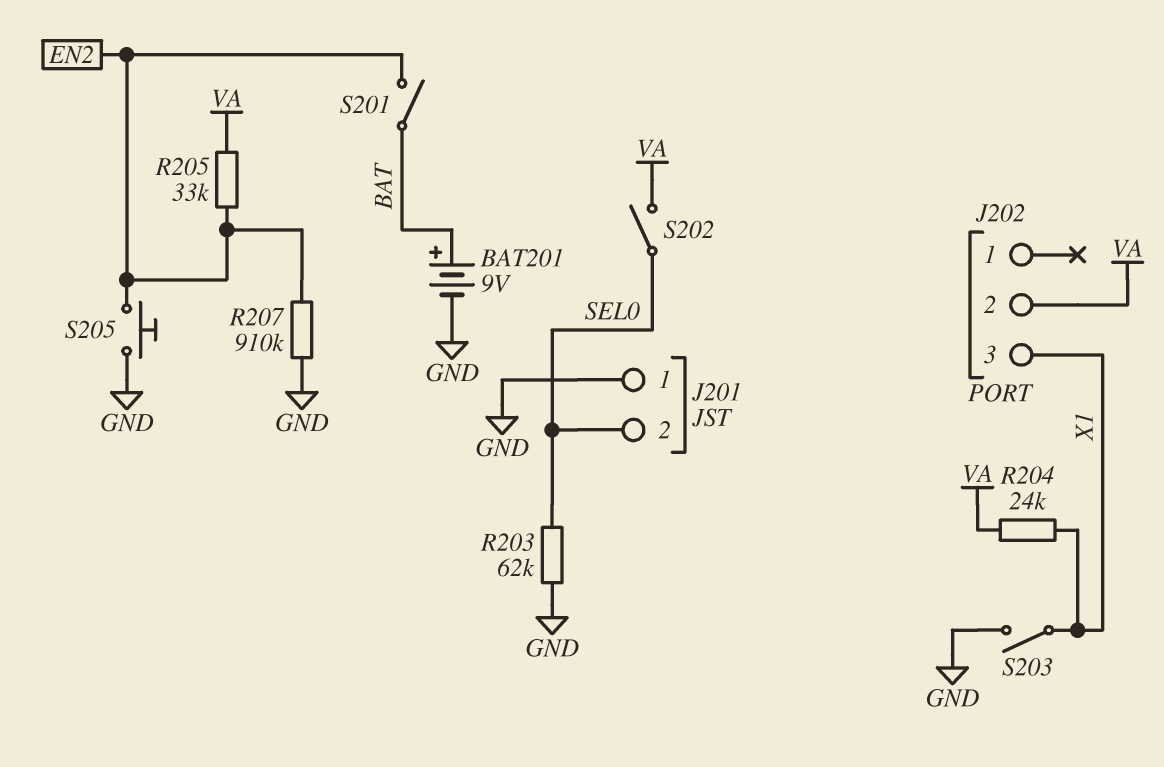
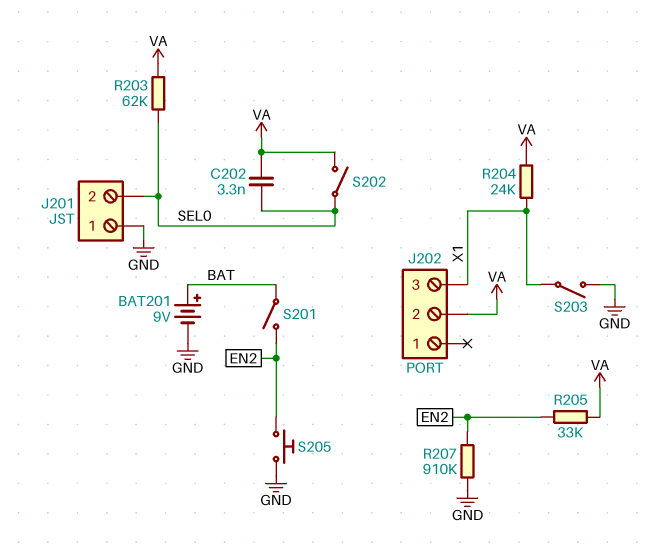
C202: none -> 3.3nF (SEL0, VA)
R203: 62k (GND, SEL0) -> 62k (SEL0, VA)

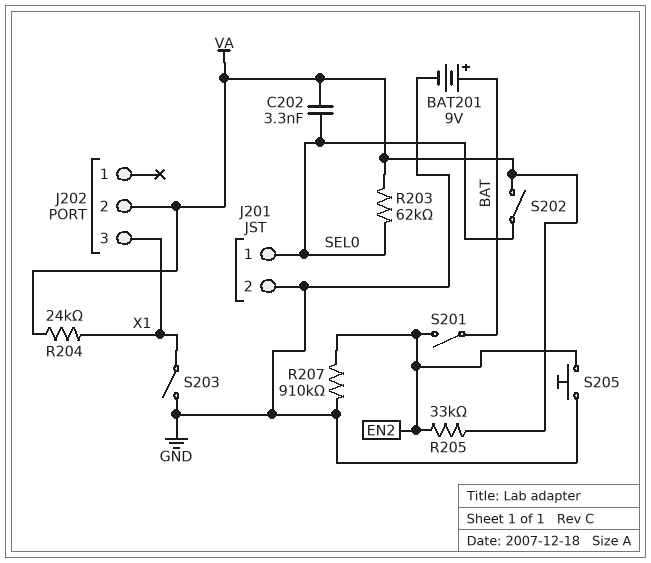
J201 pin 1: GND -> SEL0
J201 pin 2: SEL0 -> GND

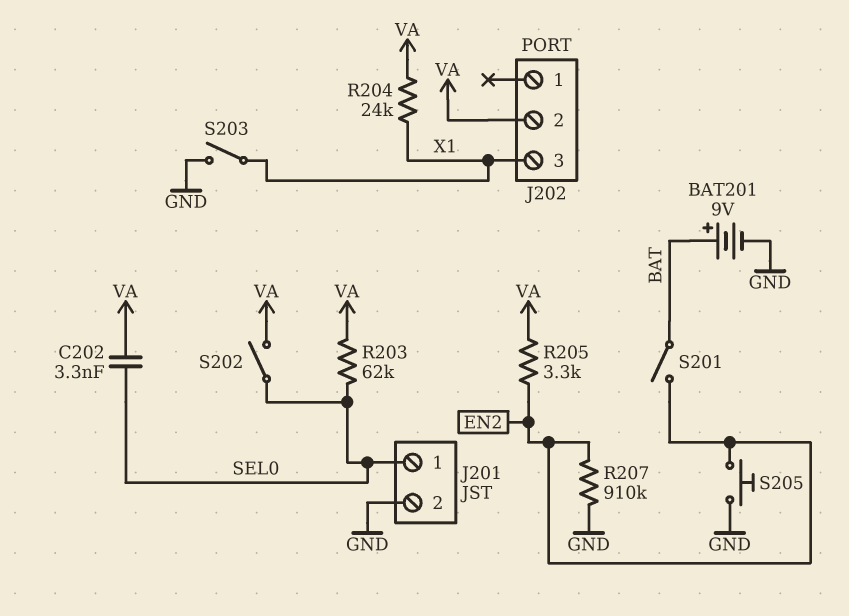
R205: 33k (EN2, VA) -> 3.3k (EN2, VA)

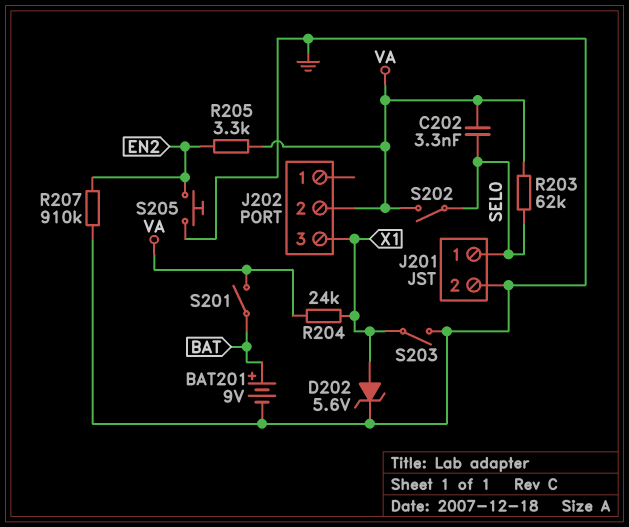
D202: none -> zener 5.6V (A X1, K GND)
S201: switch (BAT, EN2) -> switch (BAT, VA)

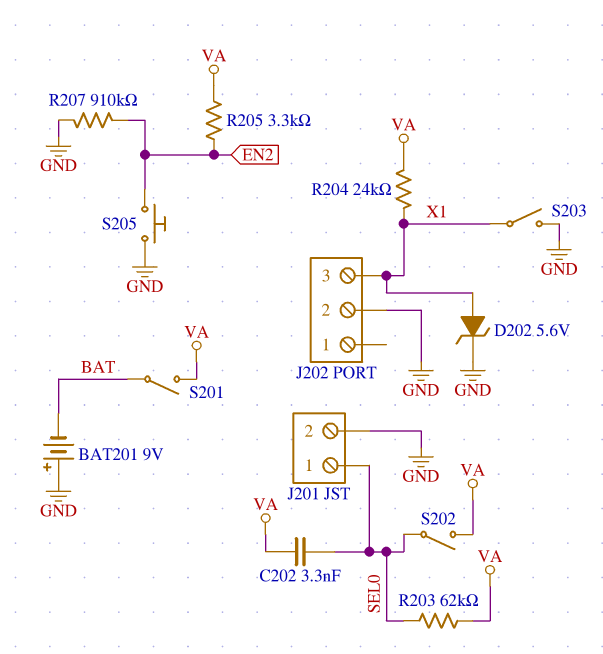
BAT201: 9V (plus BAT, minus GND) -> 9V (plus GND, minus BAT)
J202 pin 2: VA -> GND

